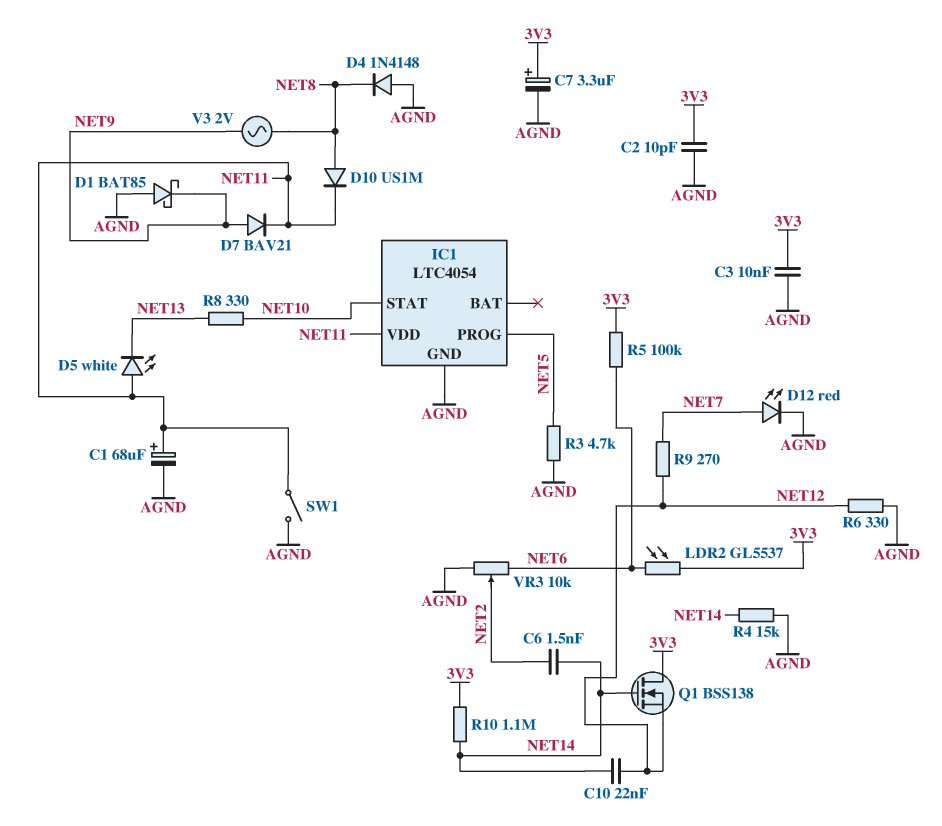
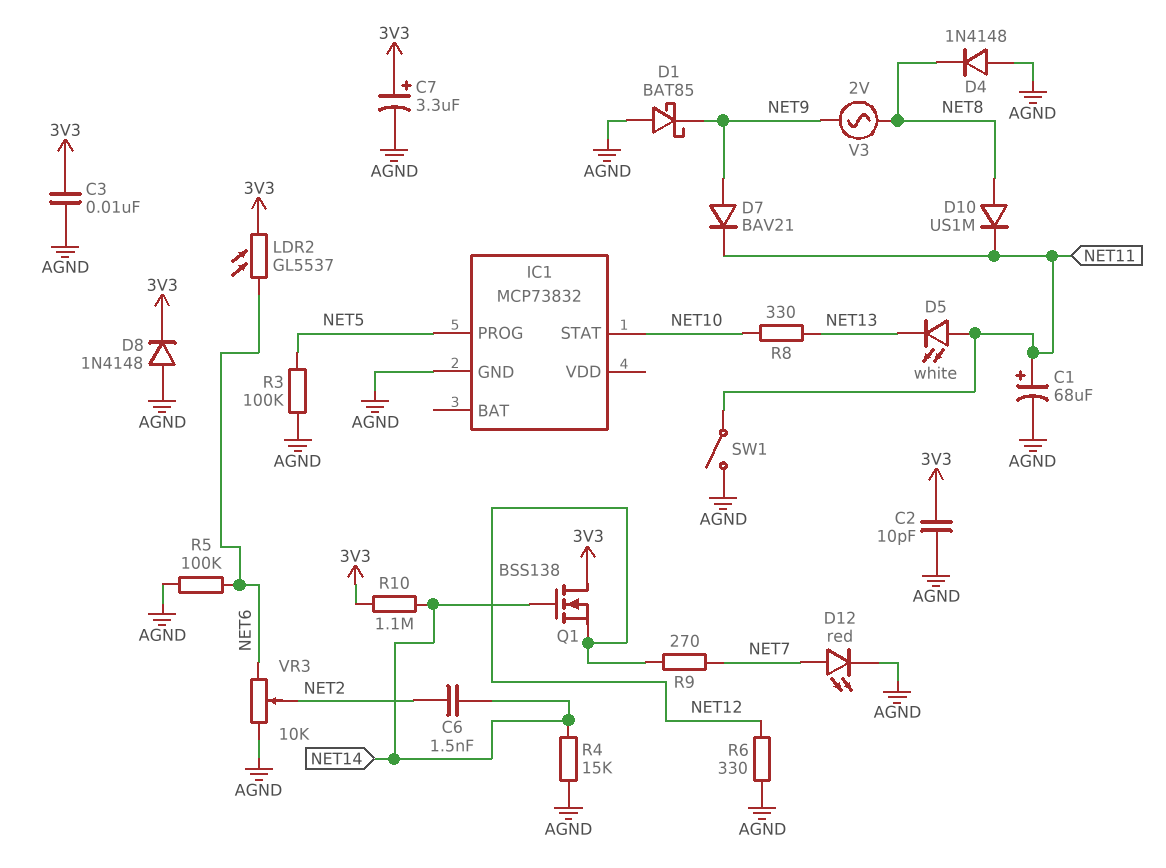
C10: 22nF (NET12, NET14) -> none
D8: none -> diode 1N4148 (A AGND, K 3V3)
IC1: LTC4054 -> MCP73832
IC1 pin VDD: NET11 -> none
R3: 4.7k (AGND, NET5) -> 100k (AGND, NET5)
R5: 100k (3V3, NET6) -> 100k (AGND, NET6)

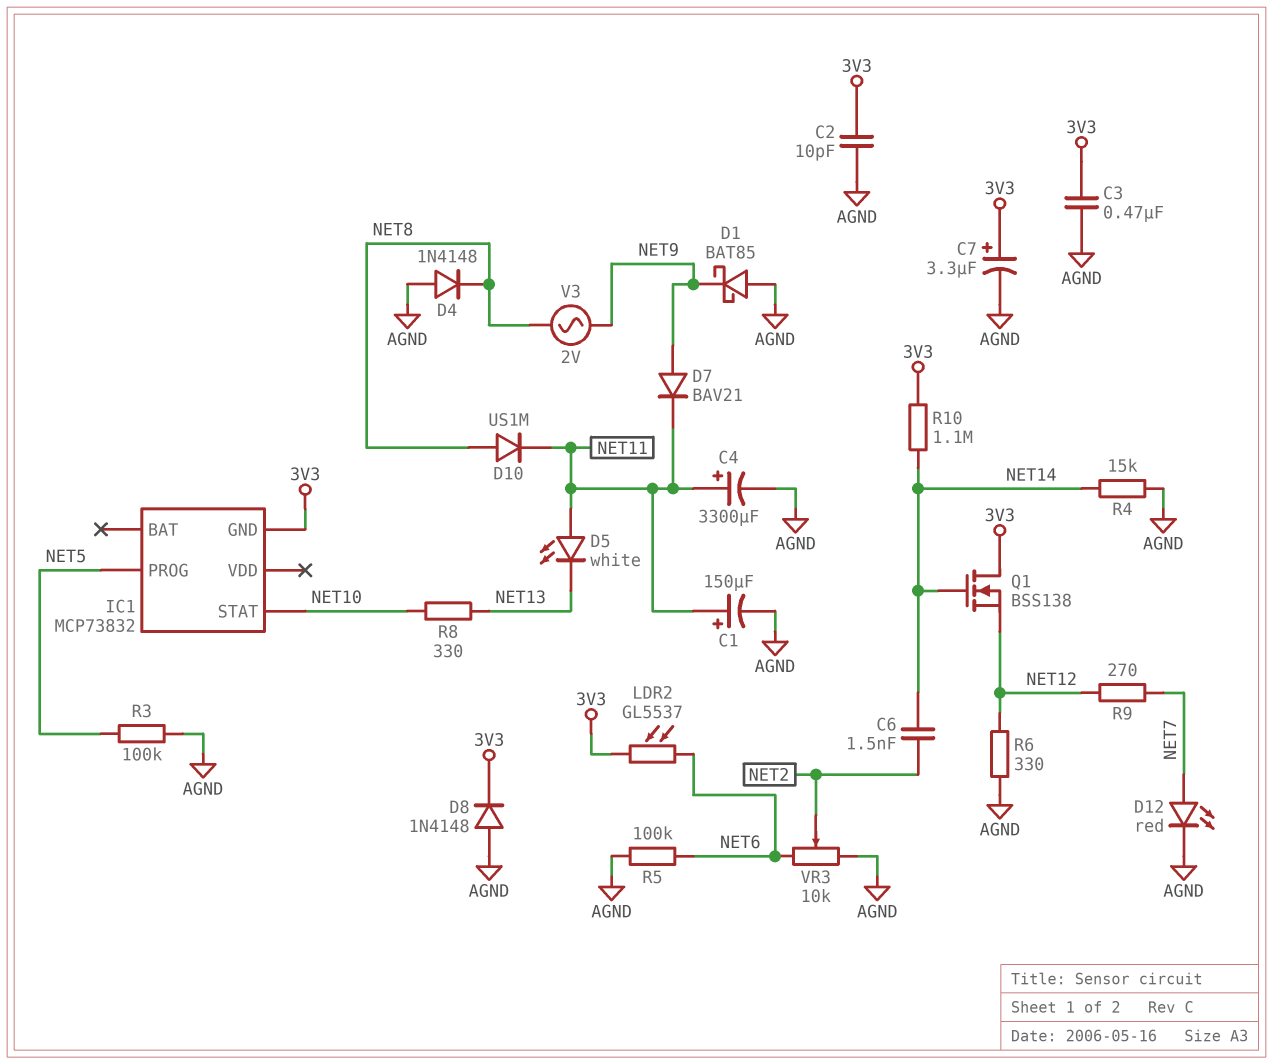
C1: 68uF (plus NET11, minus AGND) -> 150uF (plus NET11, minus AGND)
C3: 10nF (3V3, AGND) -> 470nF (3V3, AGND)
C4: none -> 3300uF (plus NET11, minus AGND)
IC1 pin GND: AGND -> 3V3
SW1: switch (AGND, NET11) -> none

